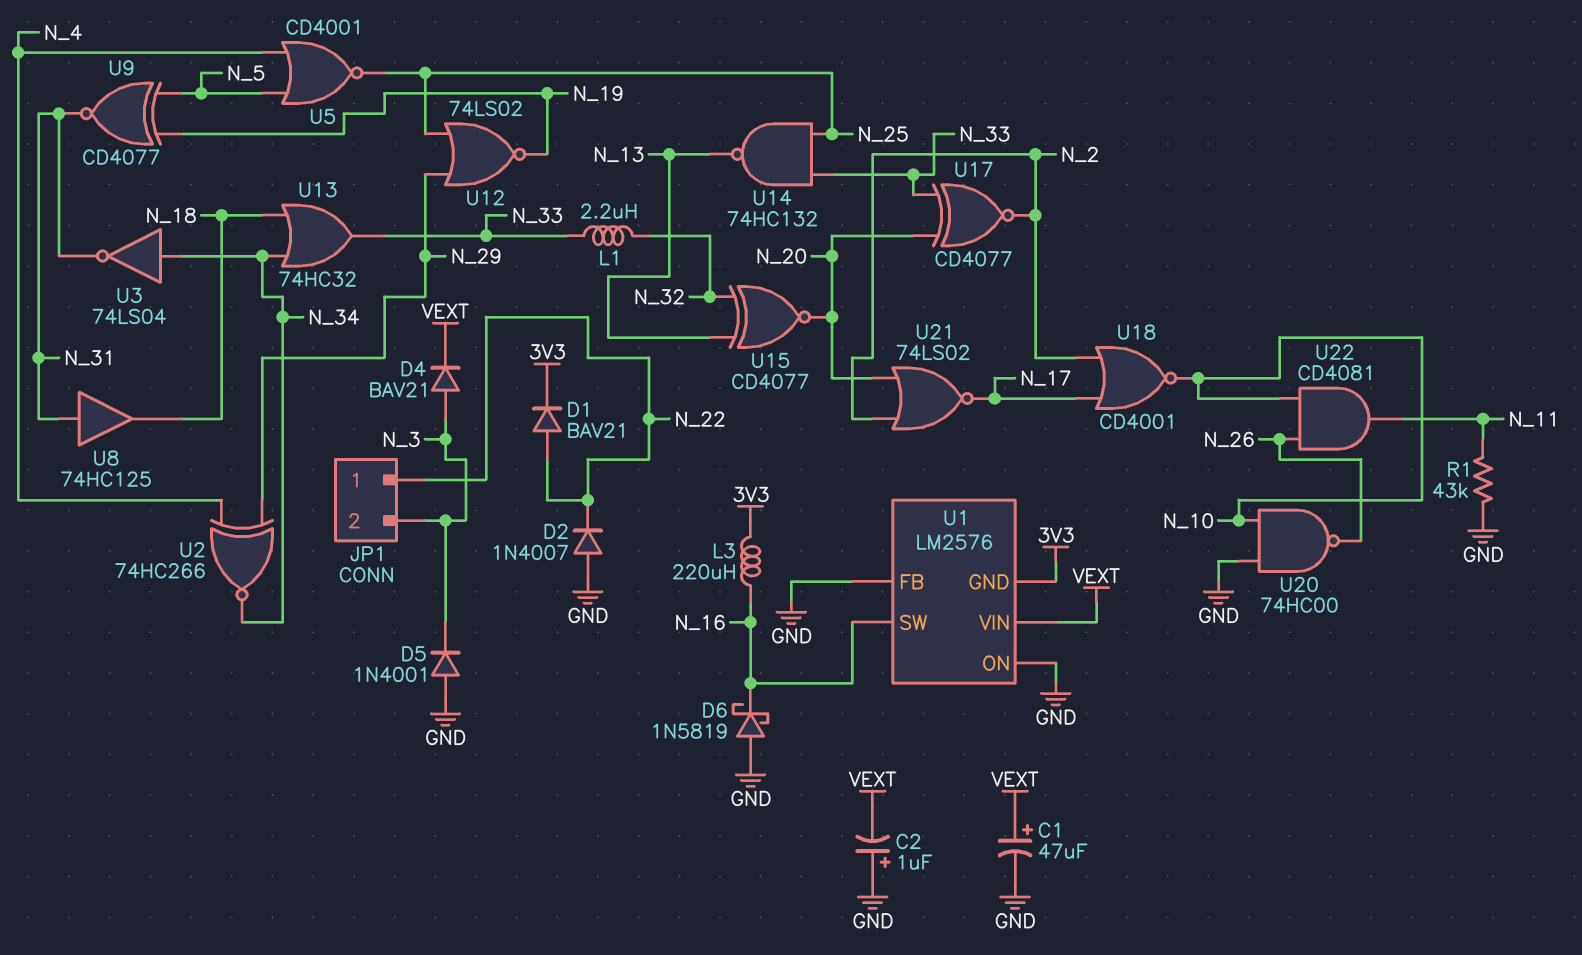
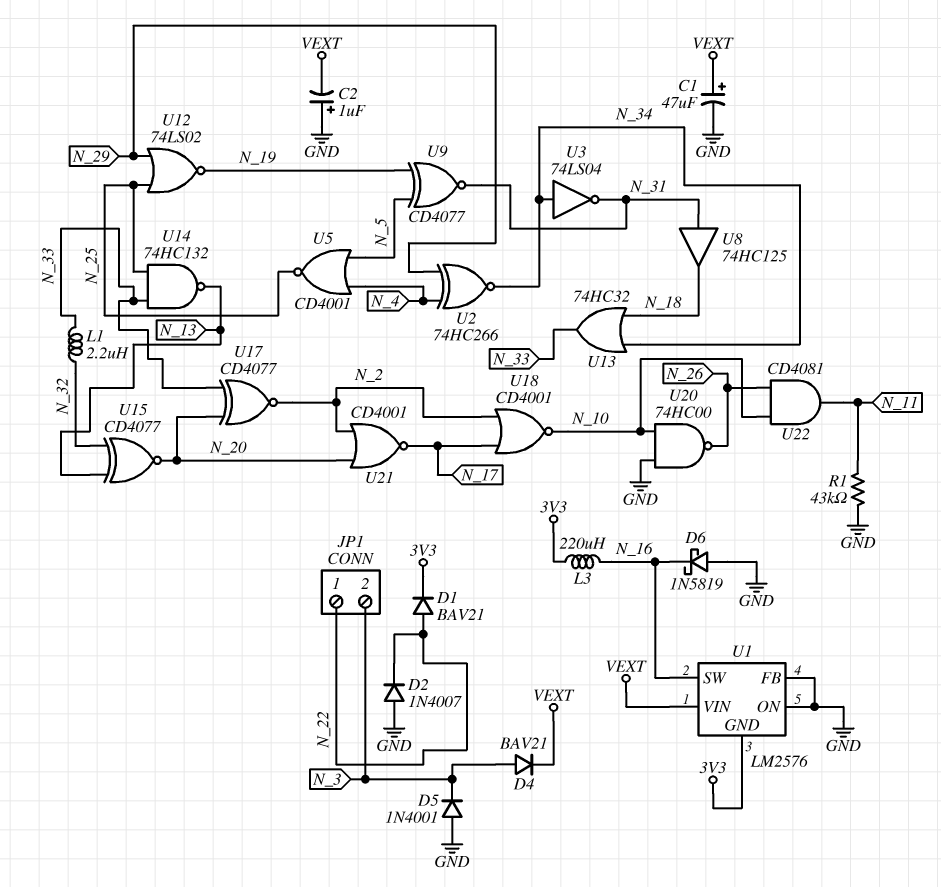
U21: NOR 74LS02 (in N_2, in N_20, out N_17) -> NOR CD4001 (in N_2, in N_20, out N_17)

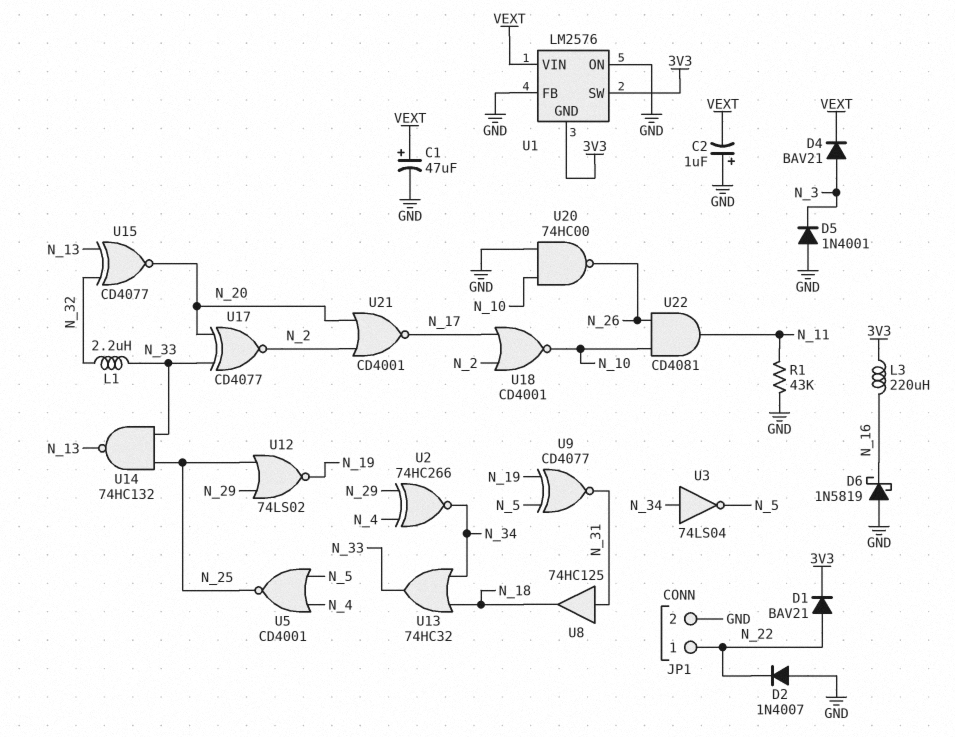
JP1 pin 2: N_3 -> GND
U1 pin SW: N_16 -> 3V3
U3: NOT 74LS04 (in N_34, out N_31) -> NOT 74LS04 (in N_34, out N_5)

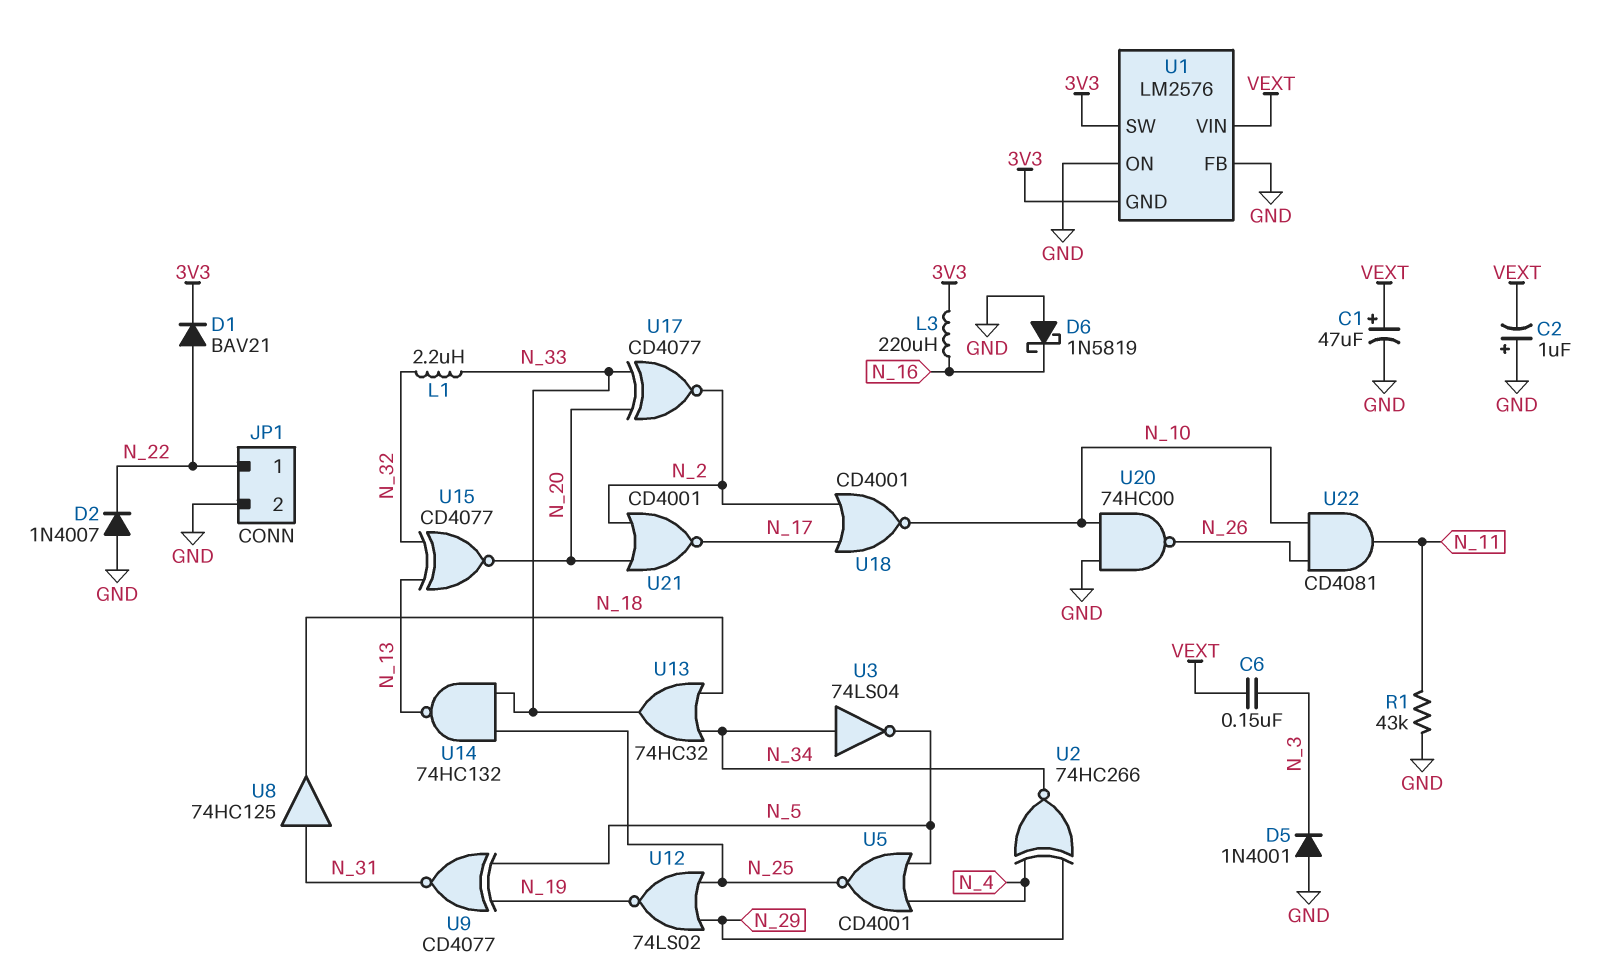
C6: none -> 150nF (N_3, VEXT)
D4: diode BAV21 (A N_3, K VEXT) -> none

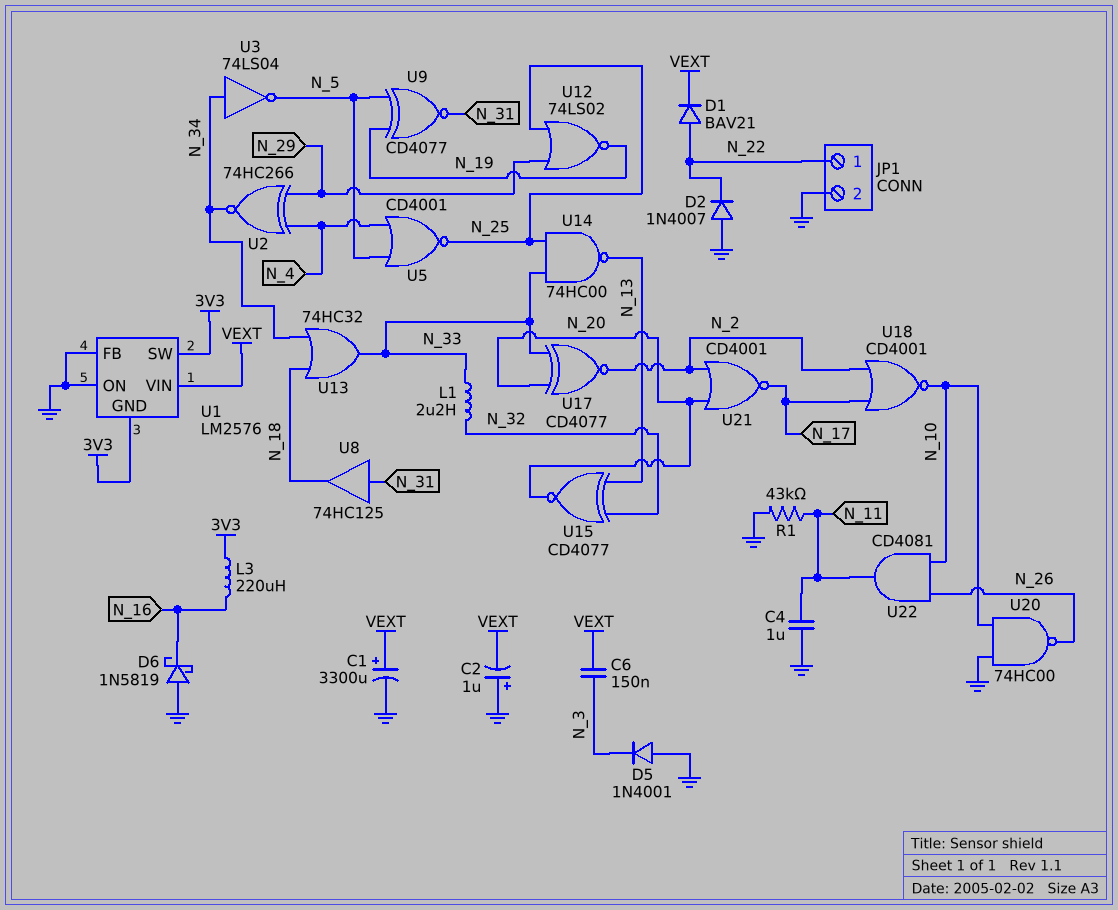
C1: 47uF (plus VEXT, minus GND) -> 3300uF (plus VEXT, minus GND)
C4: none -> 1uF (GND, N_11)
D1: diode BAV21 (A N_22, K 3V3) -> diode BAV21 (A N_22, K VEXT)
U14: NAND 74HC132 (in N_25, in N_33, out N_13) -> NAND 74HC00 (in N_25, in N_33, out N_13)

